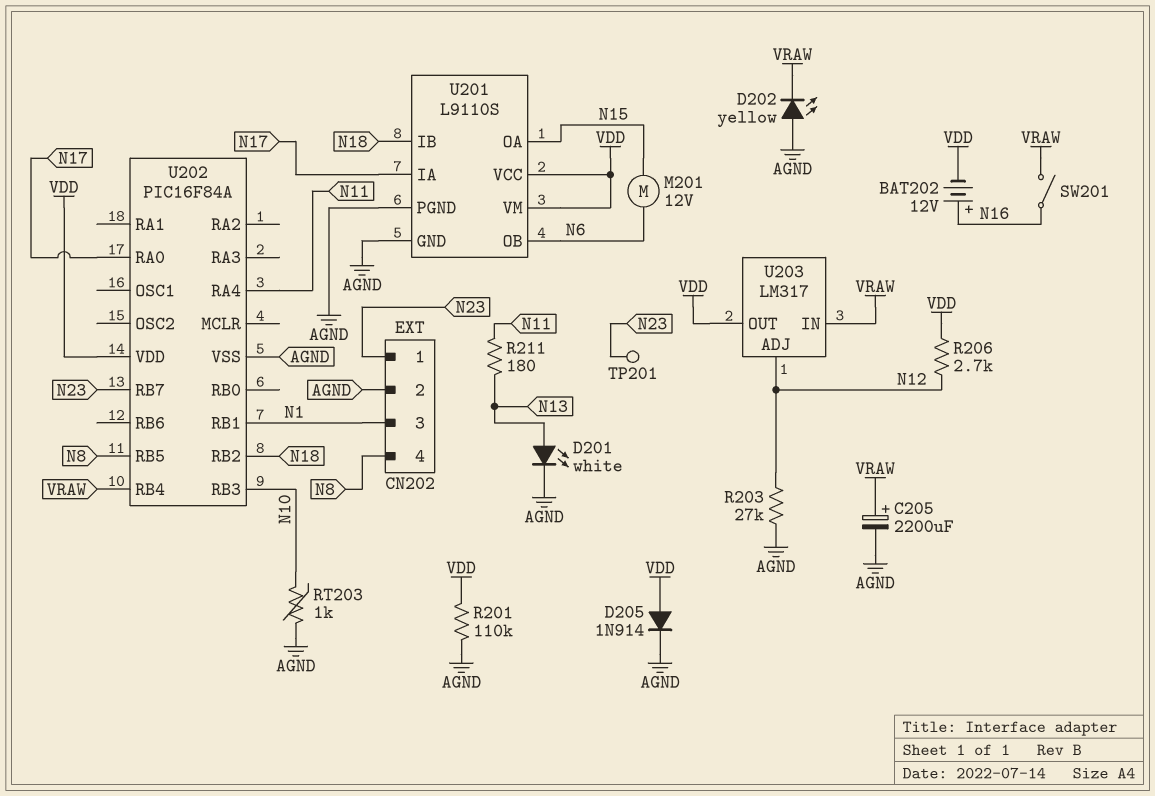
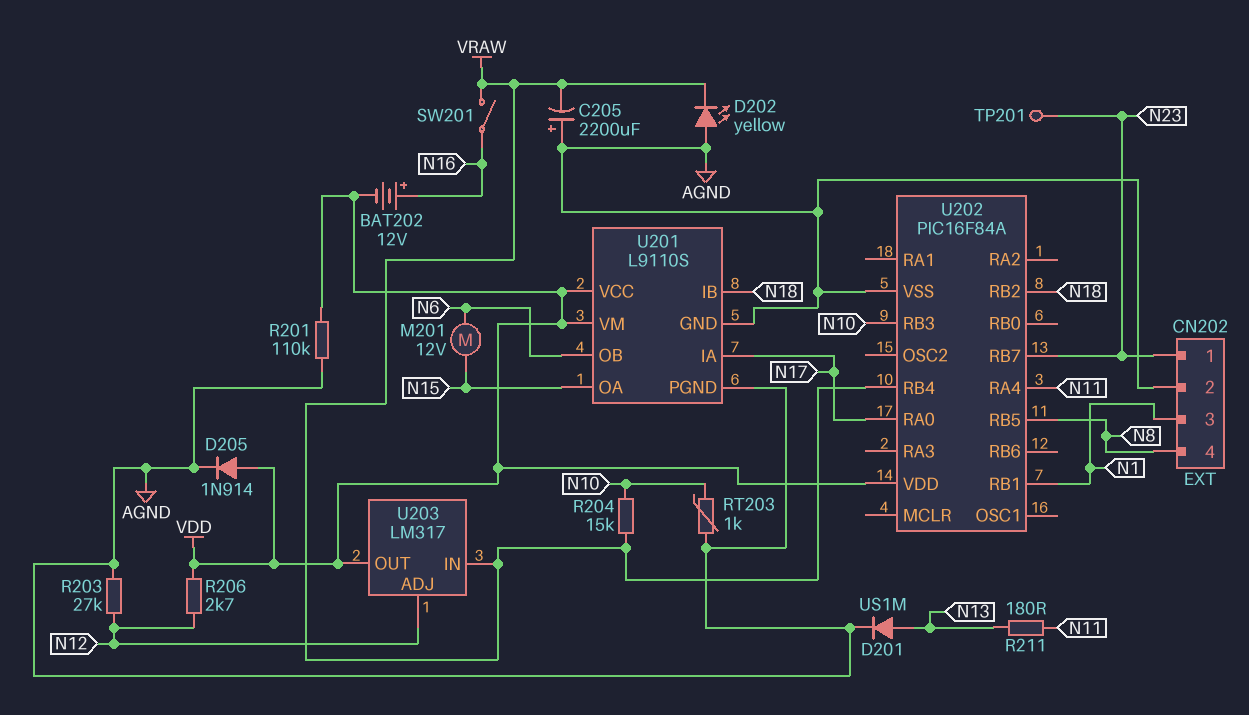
C205: 2200uF (plus VRAW, minus AGND) -> 2200uF (plus AGND, minus VRAW)
D201: LED white (A N13, K AGND) -> diode US1M (A N13, K AGND)
R204: none -> 15k (N10, VRAW)

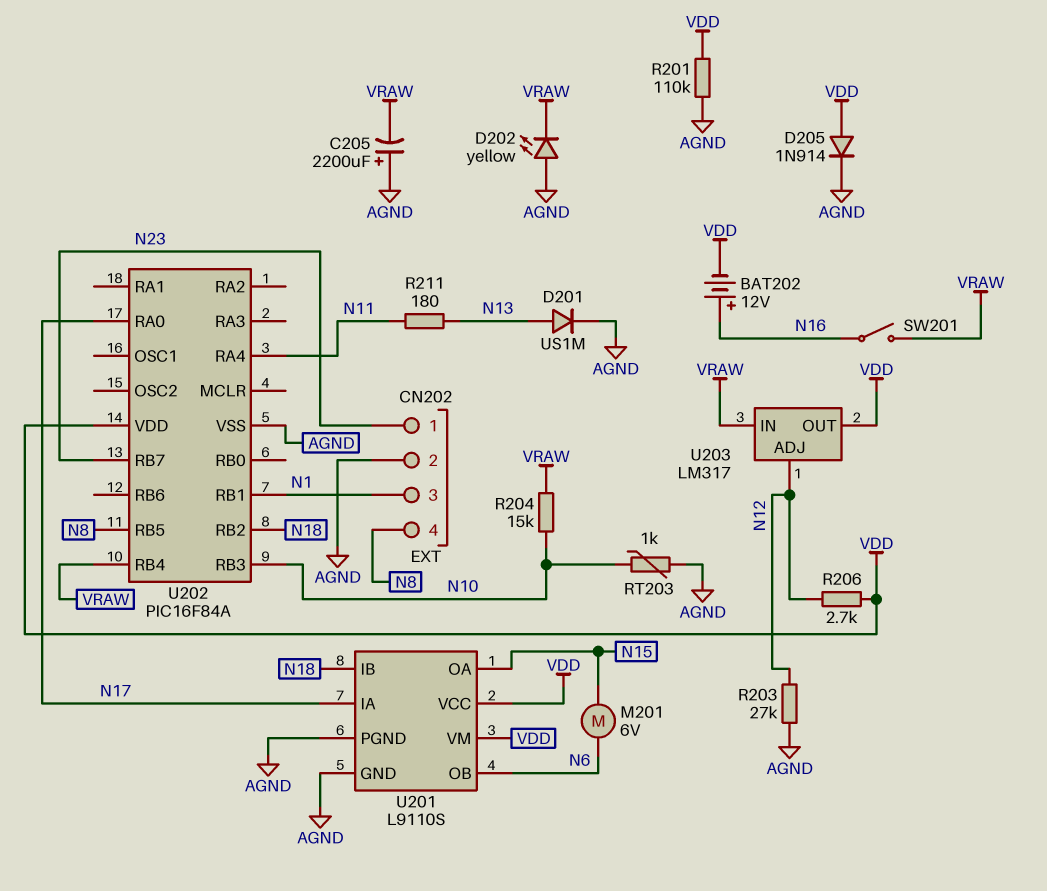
M201: motor 12V (N6, N15) -> motor 6V (N6, N15)
TP201: test point (N23) -> none

